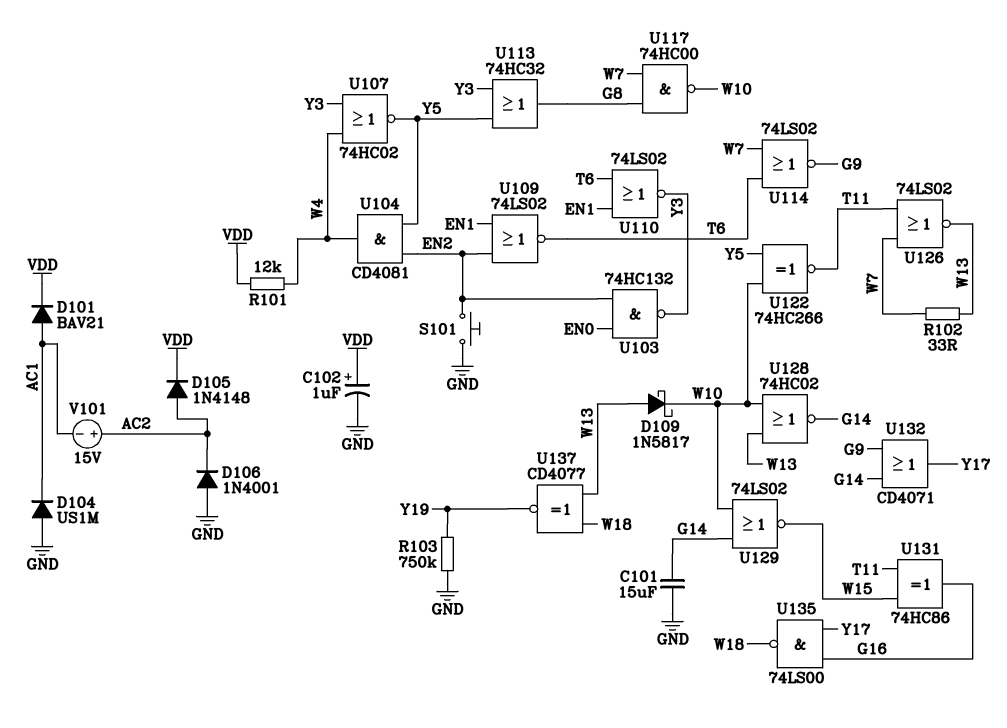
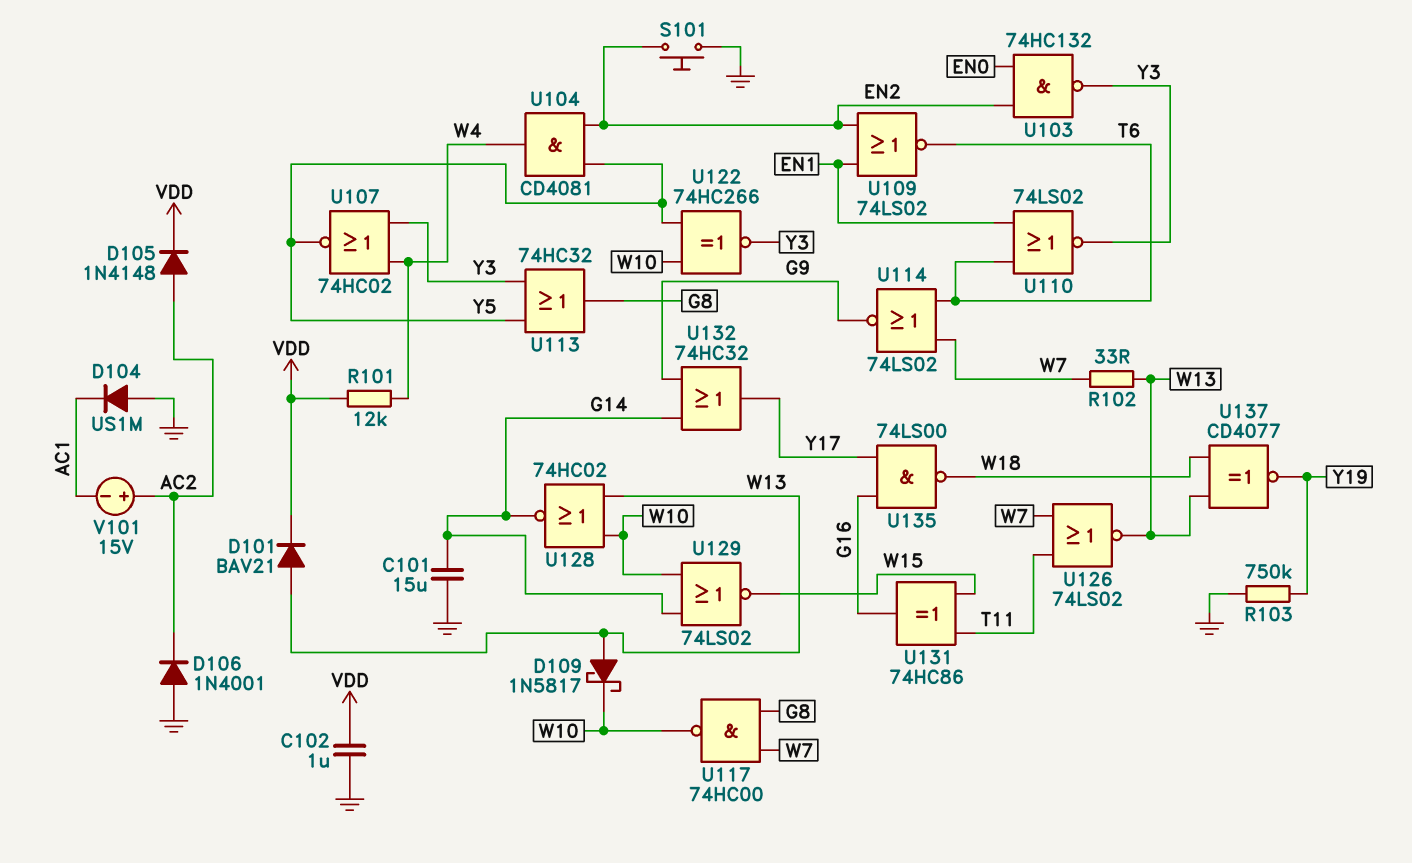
C102: 1uF (plus VDD, minus GND) -> 1uF (GND, VDD)
D101: diode BAV21 (A AC1, K VDD) -> diode BAV21 (A W13, K VDD)
U122: XNOR 74HC266 (in W10, in Y5, out T11) -> XNOR 74HC266 (in W10, in Y5, out Y3)
U132: OR CD4071 (in G9, in G14, out Y17) -> OR 74HC32 (in G9, in G14, out Y17)

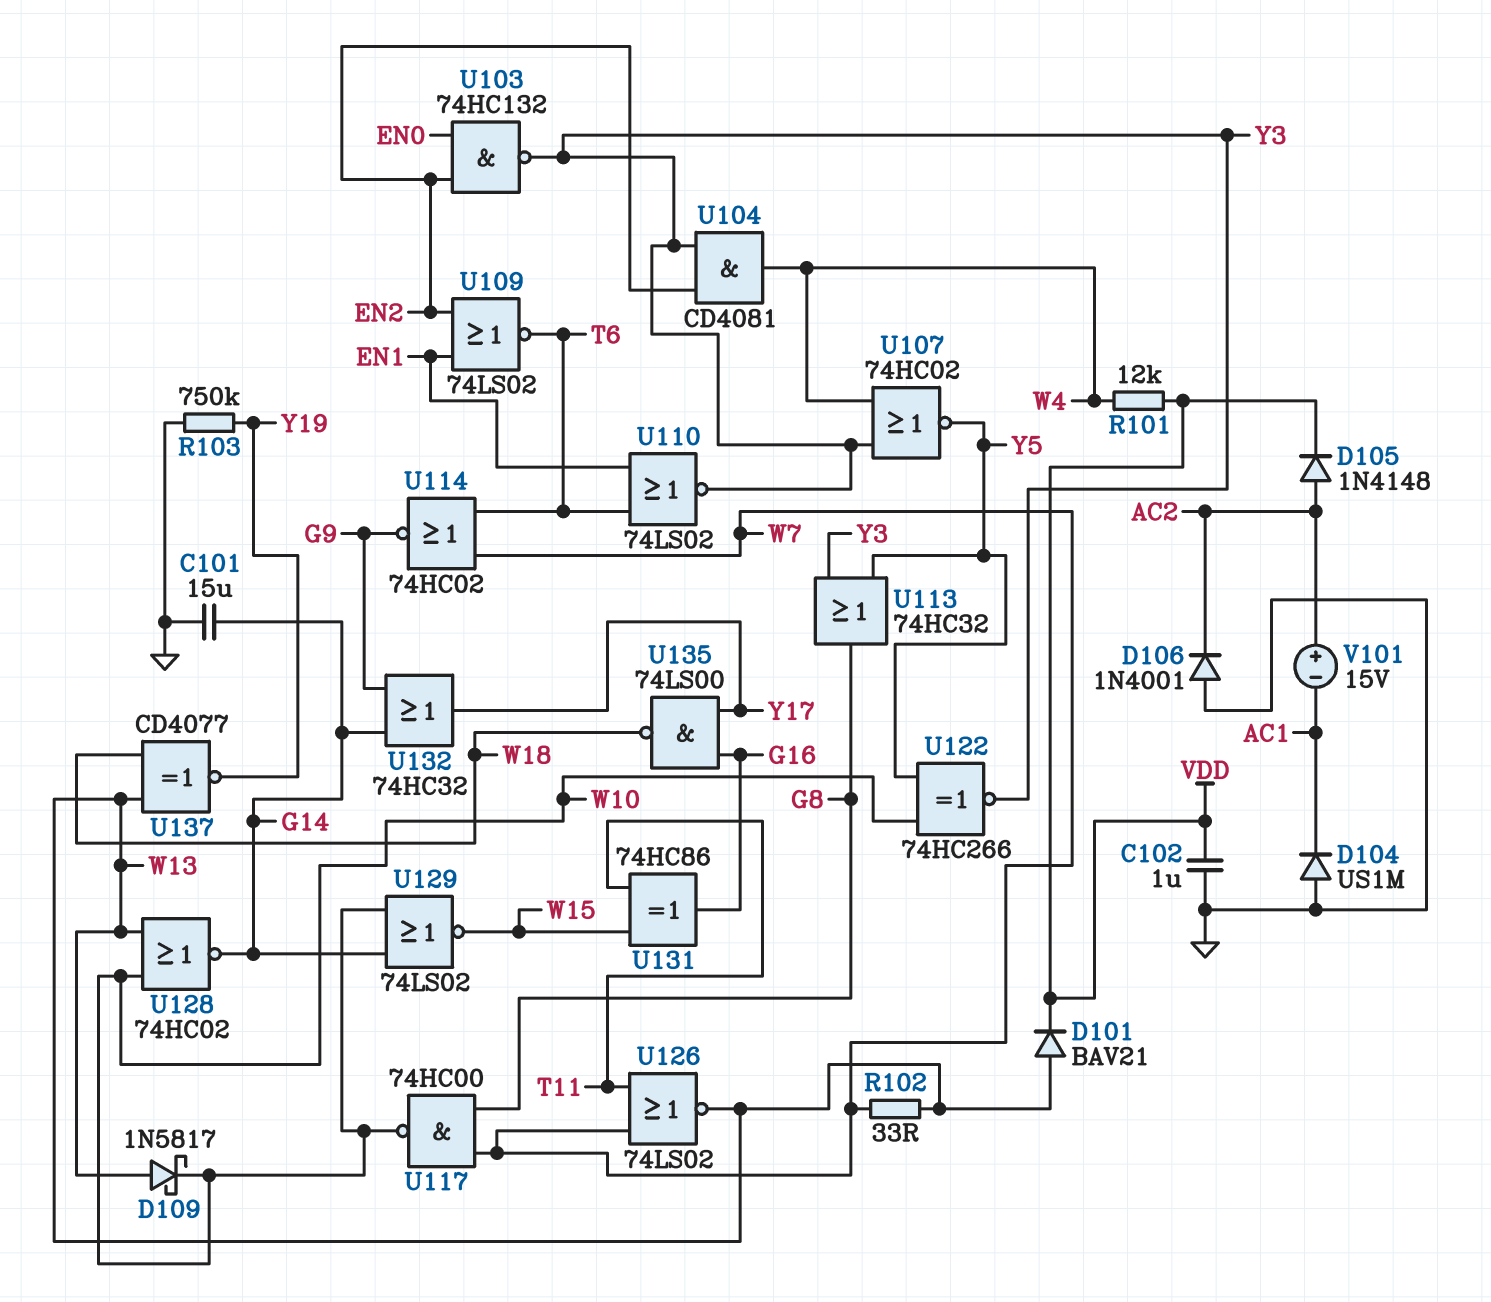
S101: button (EN2, GND) -> none
U104: AND CD4081 (in EN2, in Y5, out W4) -> AND CD4081 (in EN2, in Y3, out W4)
U114: NOR 74LS02 (in T6, in W7, out G9) -> NOR 74HC02 (in T6, in W7, out G9)

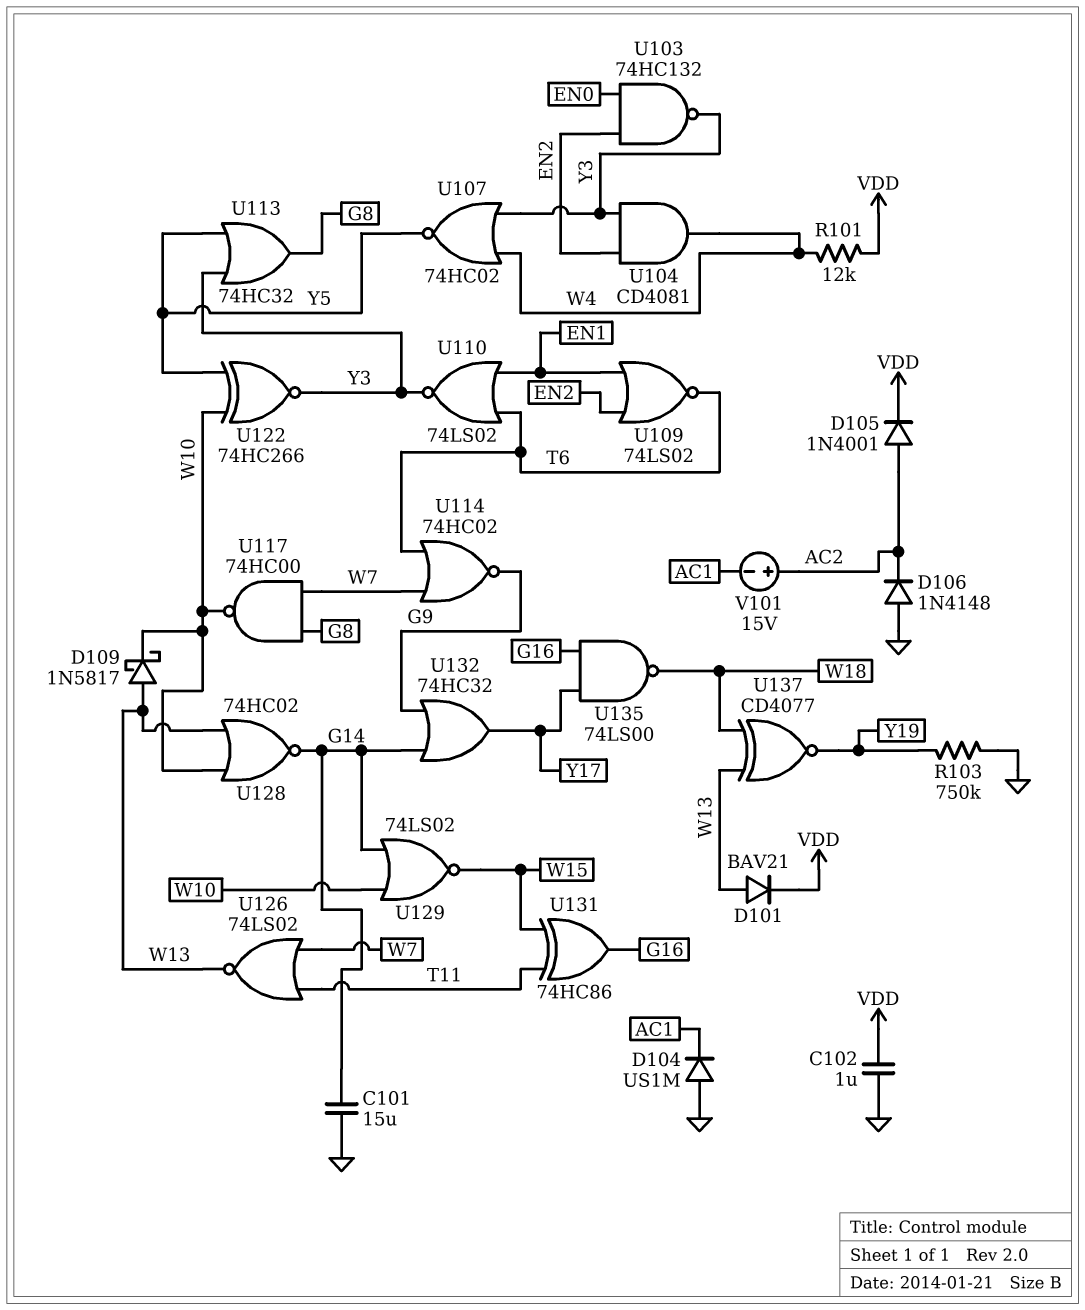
D105: diode 1N4148 (A AC2, K VDD) -> diode 1N4001 (A AC2, K VDD)
D106: diode 1N4001 (A GND, K AC2) -> diode 1N4148 (A GND, K AC2)
R102: 33 (W7, W13) -> none

